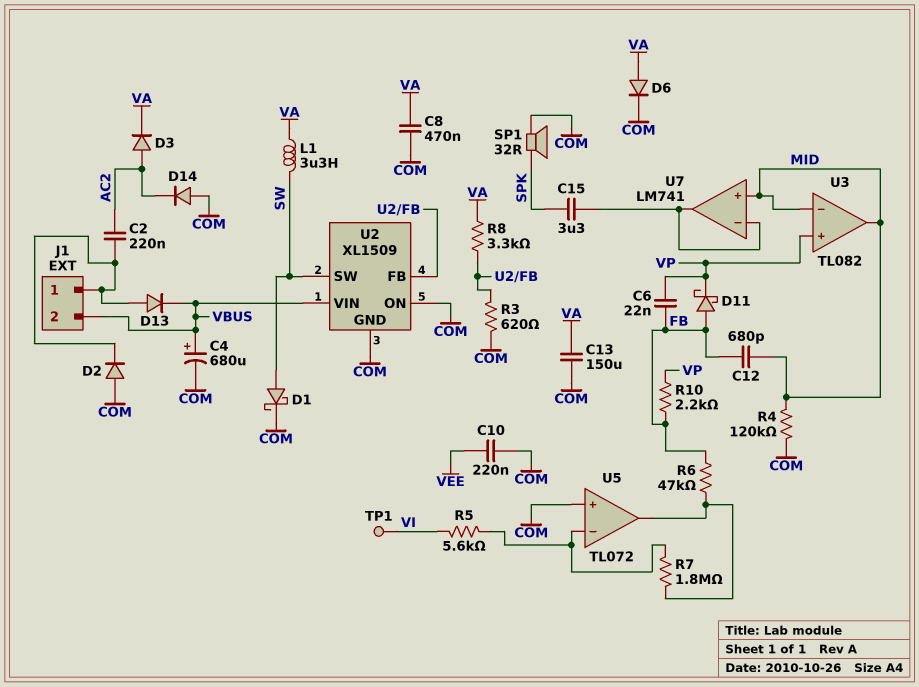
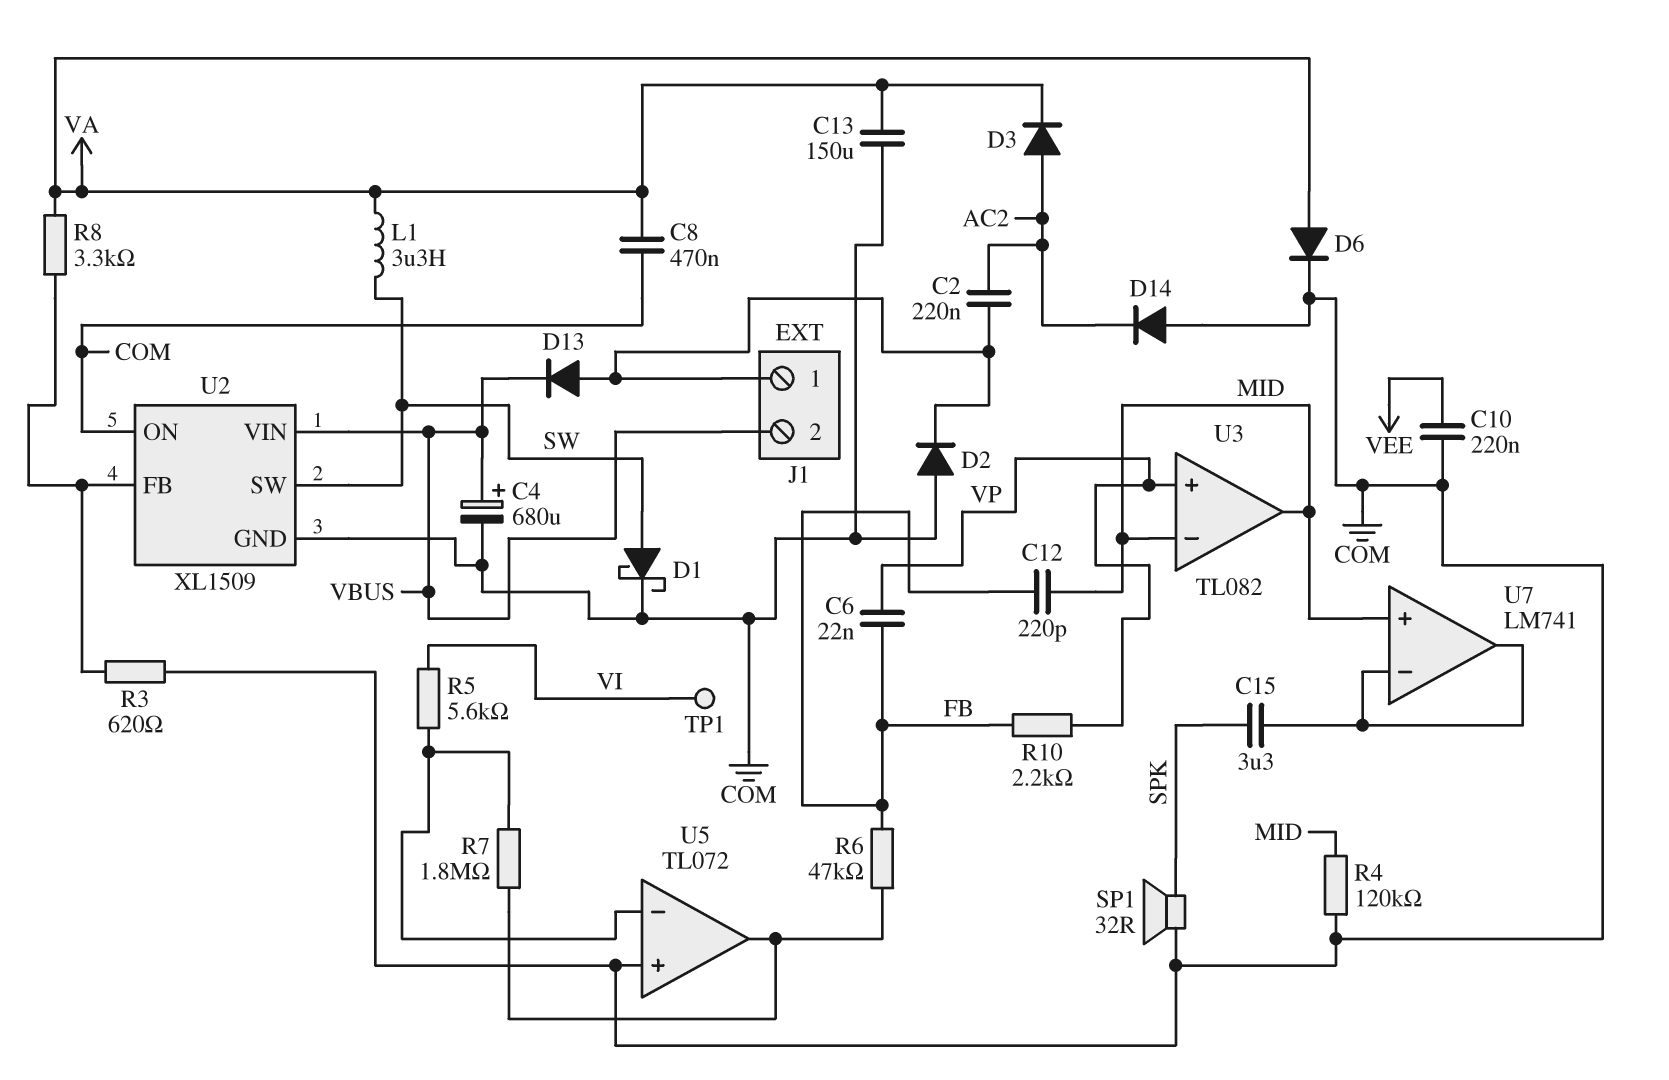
C12: 680pF (FB, MID) -> 220pF (FB, MID)
D11: schottky (A FB, K VP) -> none

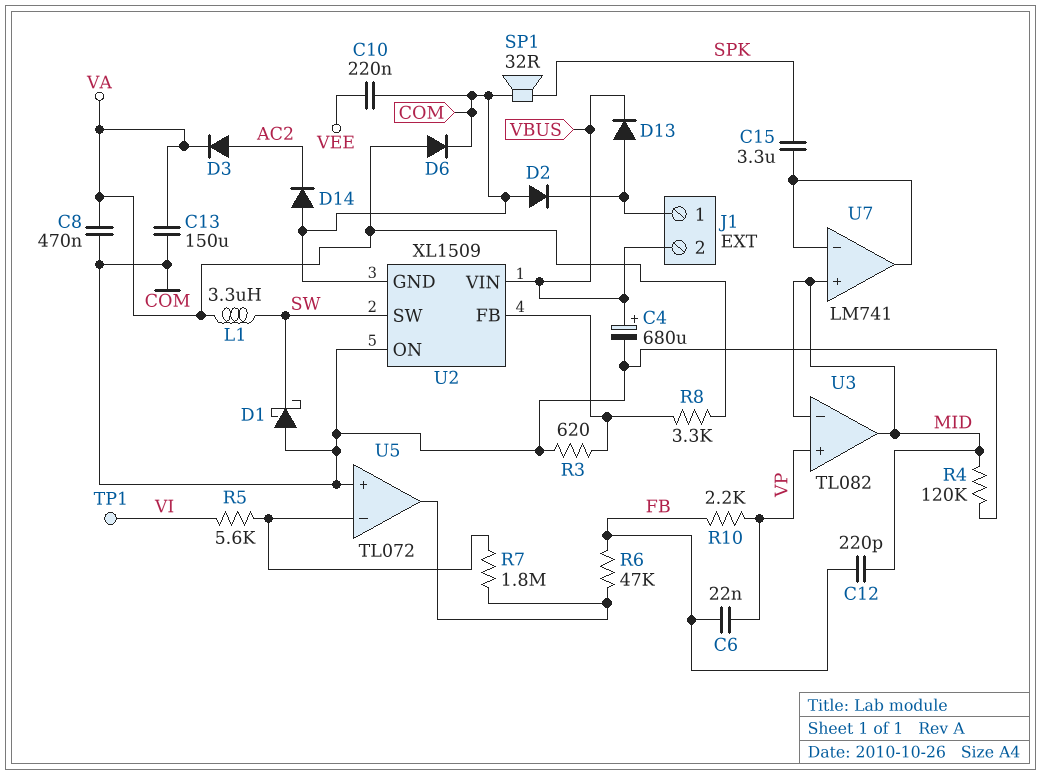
C2: 220nF (AC2, J1/1) -> none
D1: schottky (A SW, K COM) -> schottky (A COM, K SW)

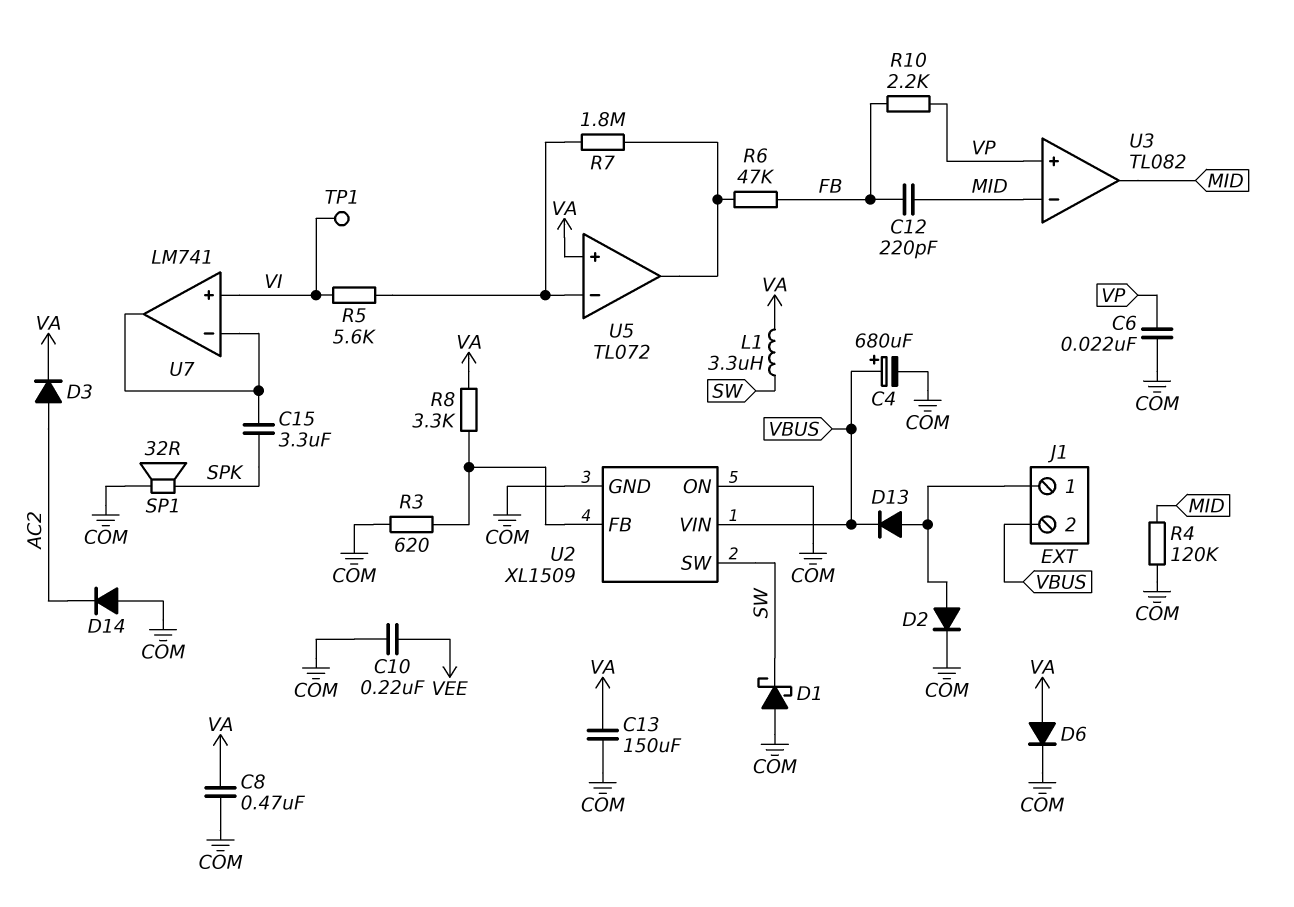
C6: 22nF (FB, VP) -> 22nF (COM, VP)
D2: diode (A COM, K J1/1) -> diode (A J1/1, K COM)
U5 pin in+: COM -> VA
U7 pin in+: MID -> VI

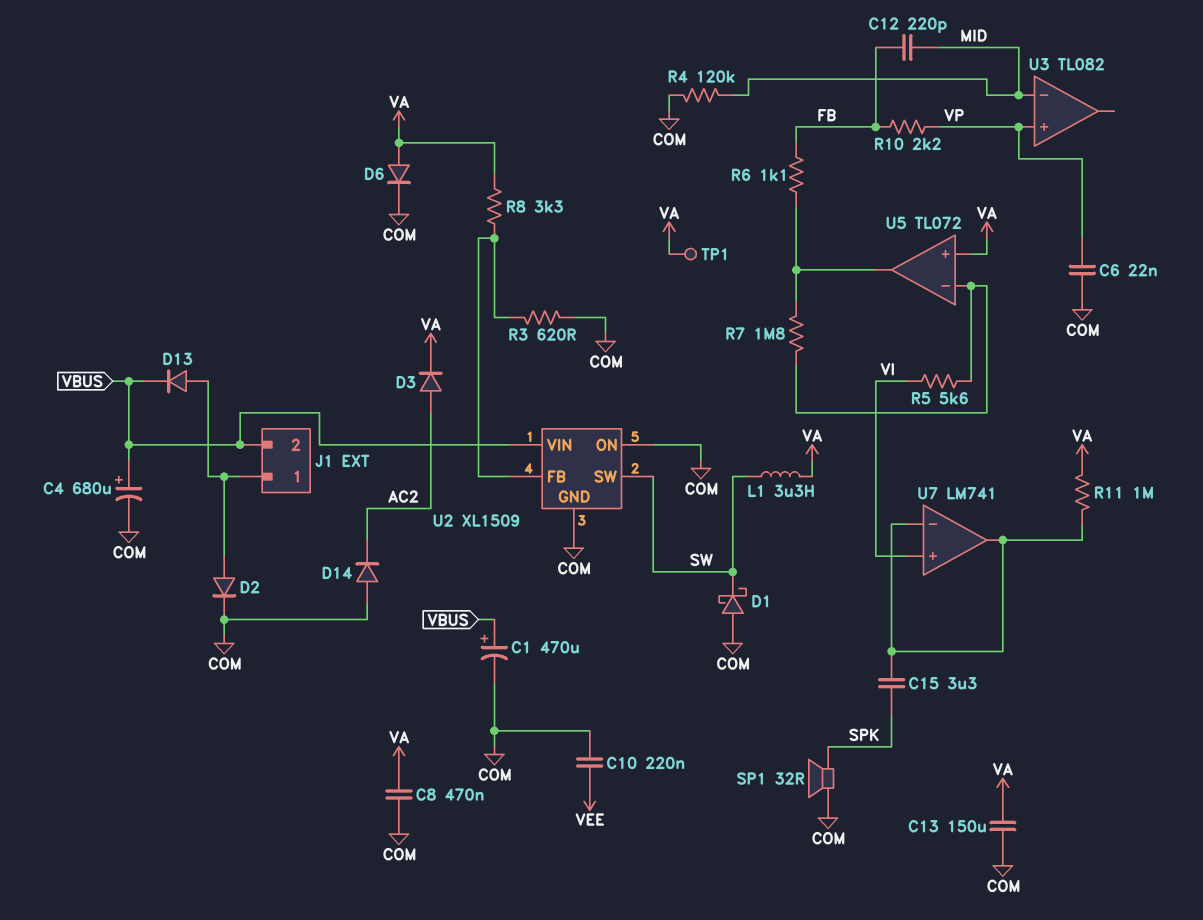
C1: none -> 470uF (plus VBUS, minus COM)
R6: 47k (FB, U5/out) -> 1.1k (FB, U5/out)
R11: none -> 1M (U7/in-, VA)
TP1: test point (VI) -> test point (VA)
U3 pin out: MID -> none

